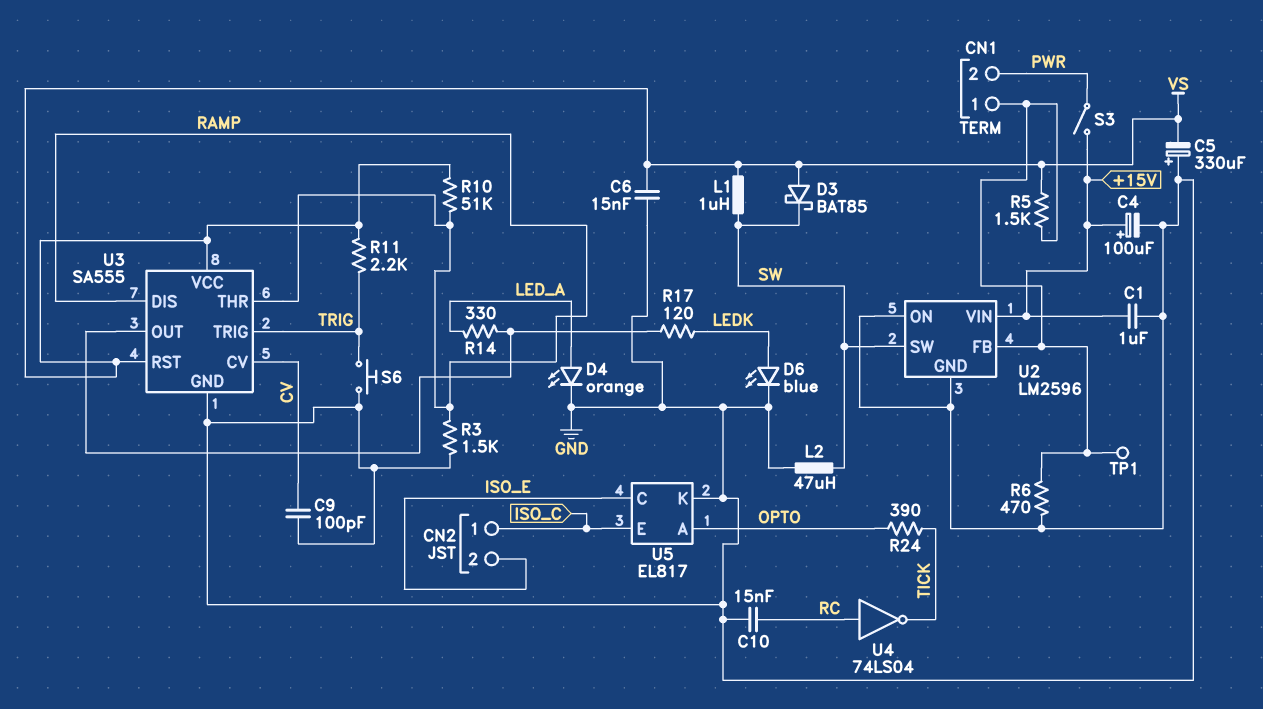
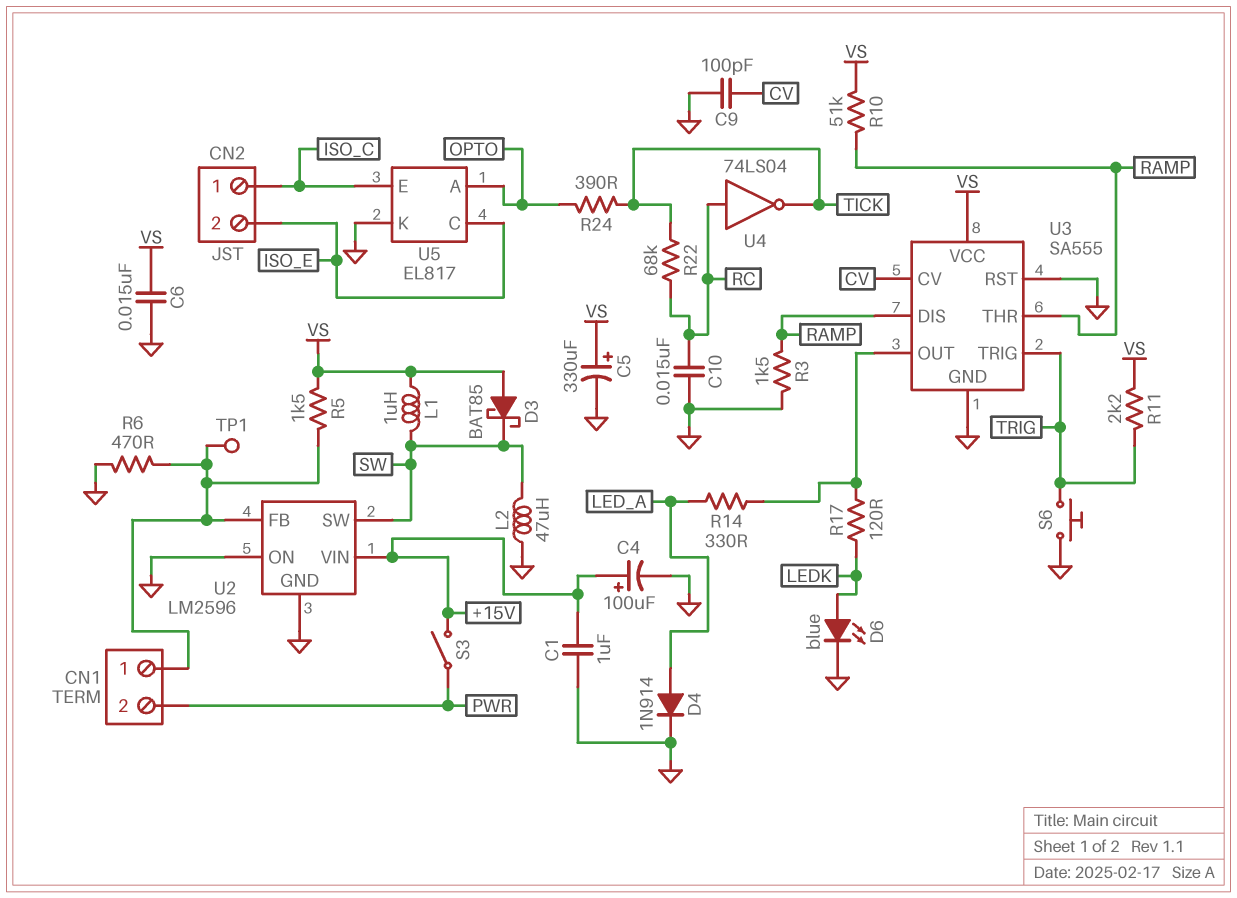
C5: 330uF (plus GND, minus VS) -> 330uF (plus VS, minus GND)
D4: LED orange (A LED_A, K GND) -> diode 1N914 (A LED_A, K GND)
R22: none -> 68k (RC, TICK)
U3 pin RST: VS -> GND

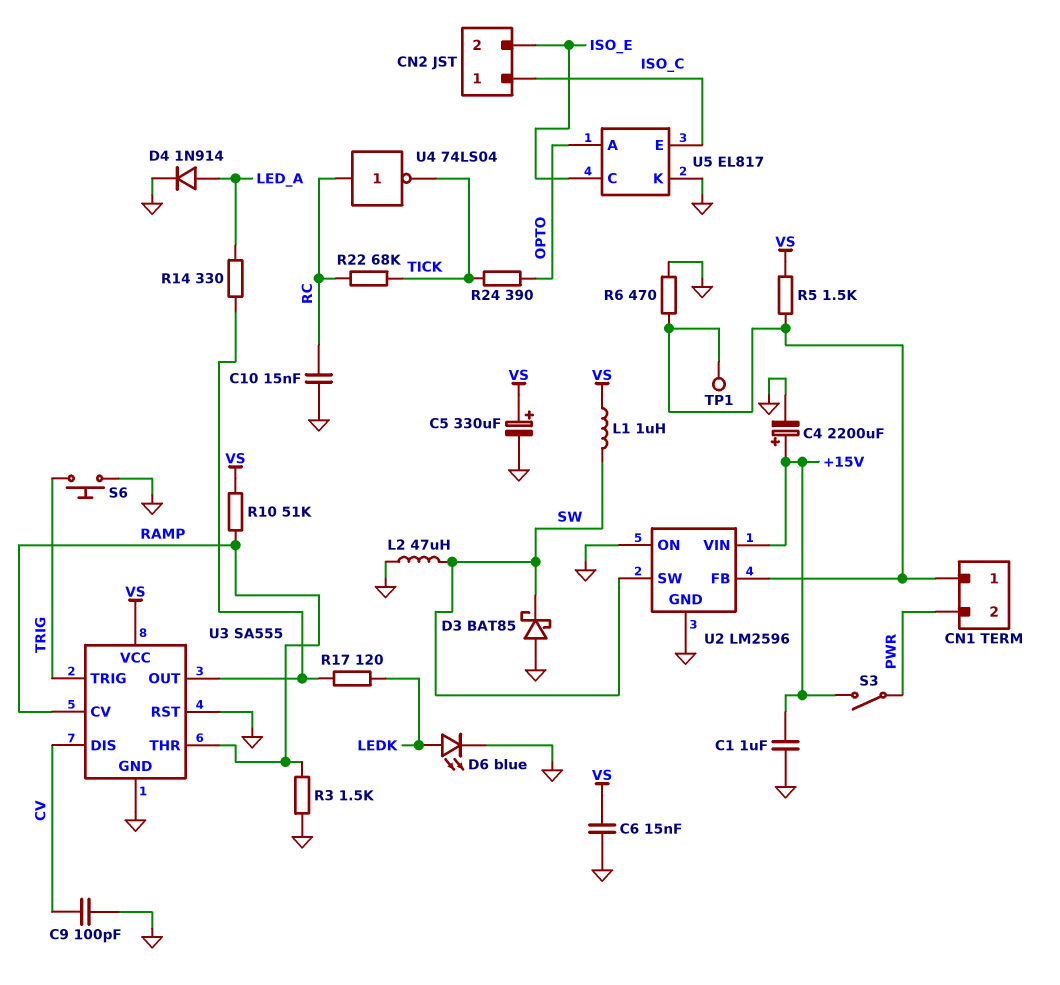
C4: 100uF (plus +15V, minus GND) -> 2200uF (plus +15V, minus GND)
D3: schottky BAT85 (A VS, K SW) -> schottky BAT85 (A GND, K SW)
R11: 2.2k (TRIG, VS) -> none
U3 pin CV: CV -> RAMP
U3 pin DIS: RAMP -> CV

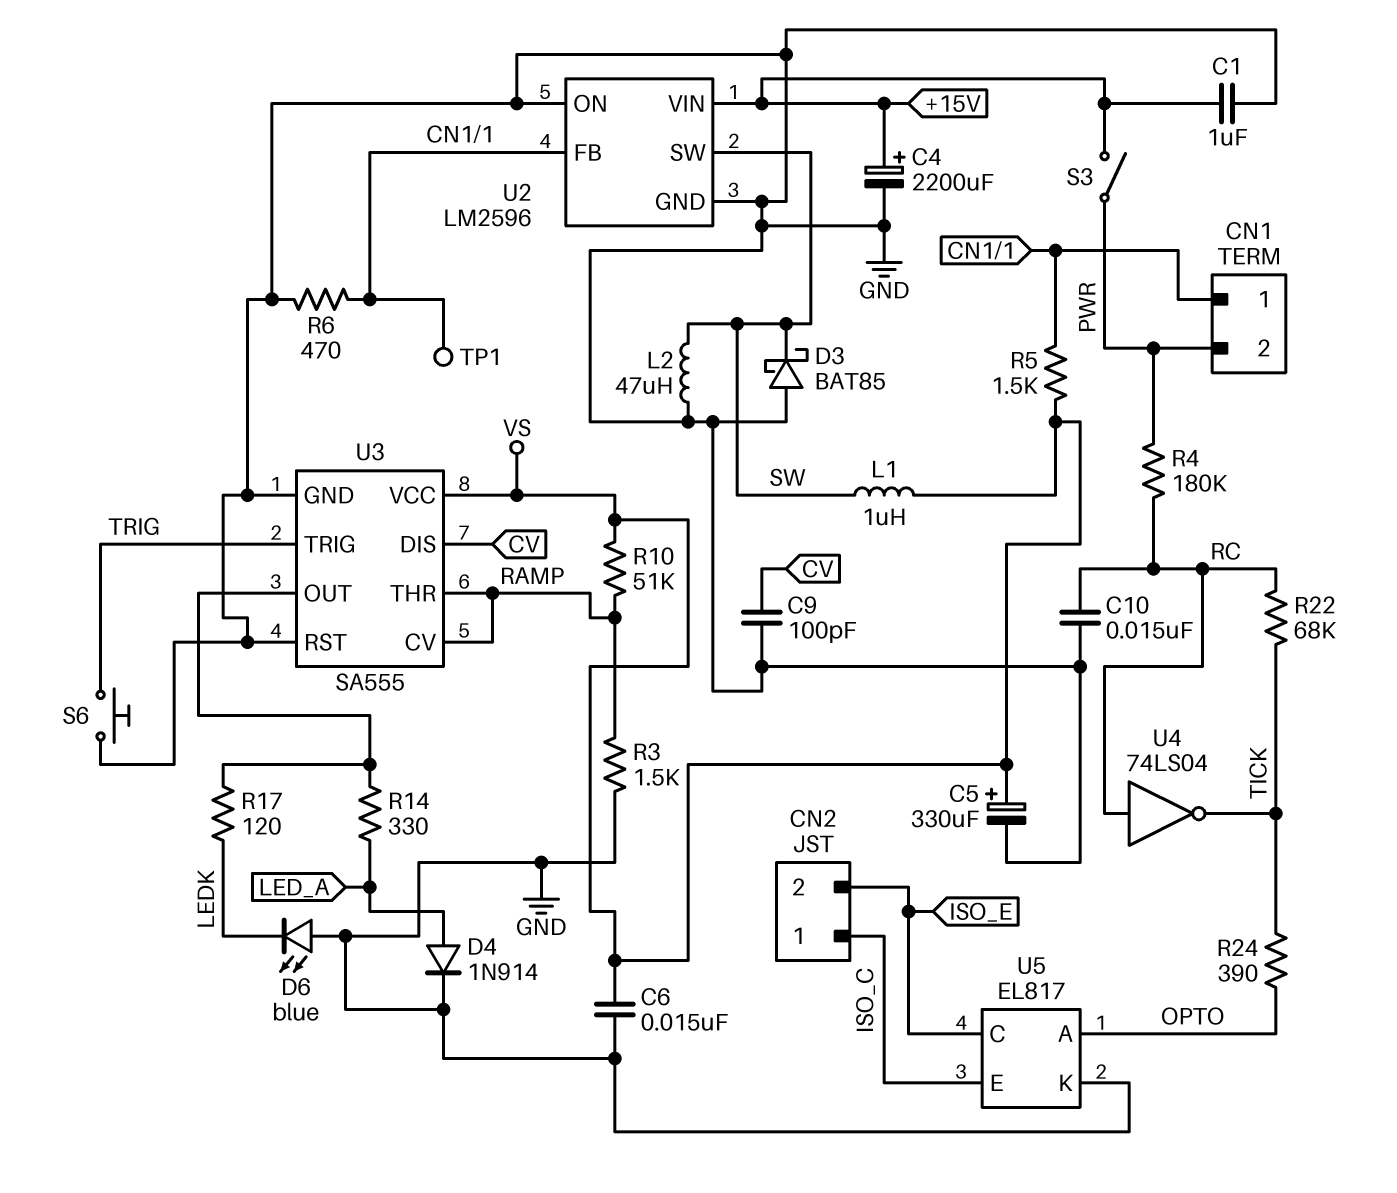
D6: LED blue (A LEDK, K GND) -> LED blue (A GND, K LEDK)
R4: none -> 180k (PWR, RC)

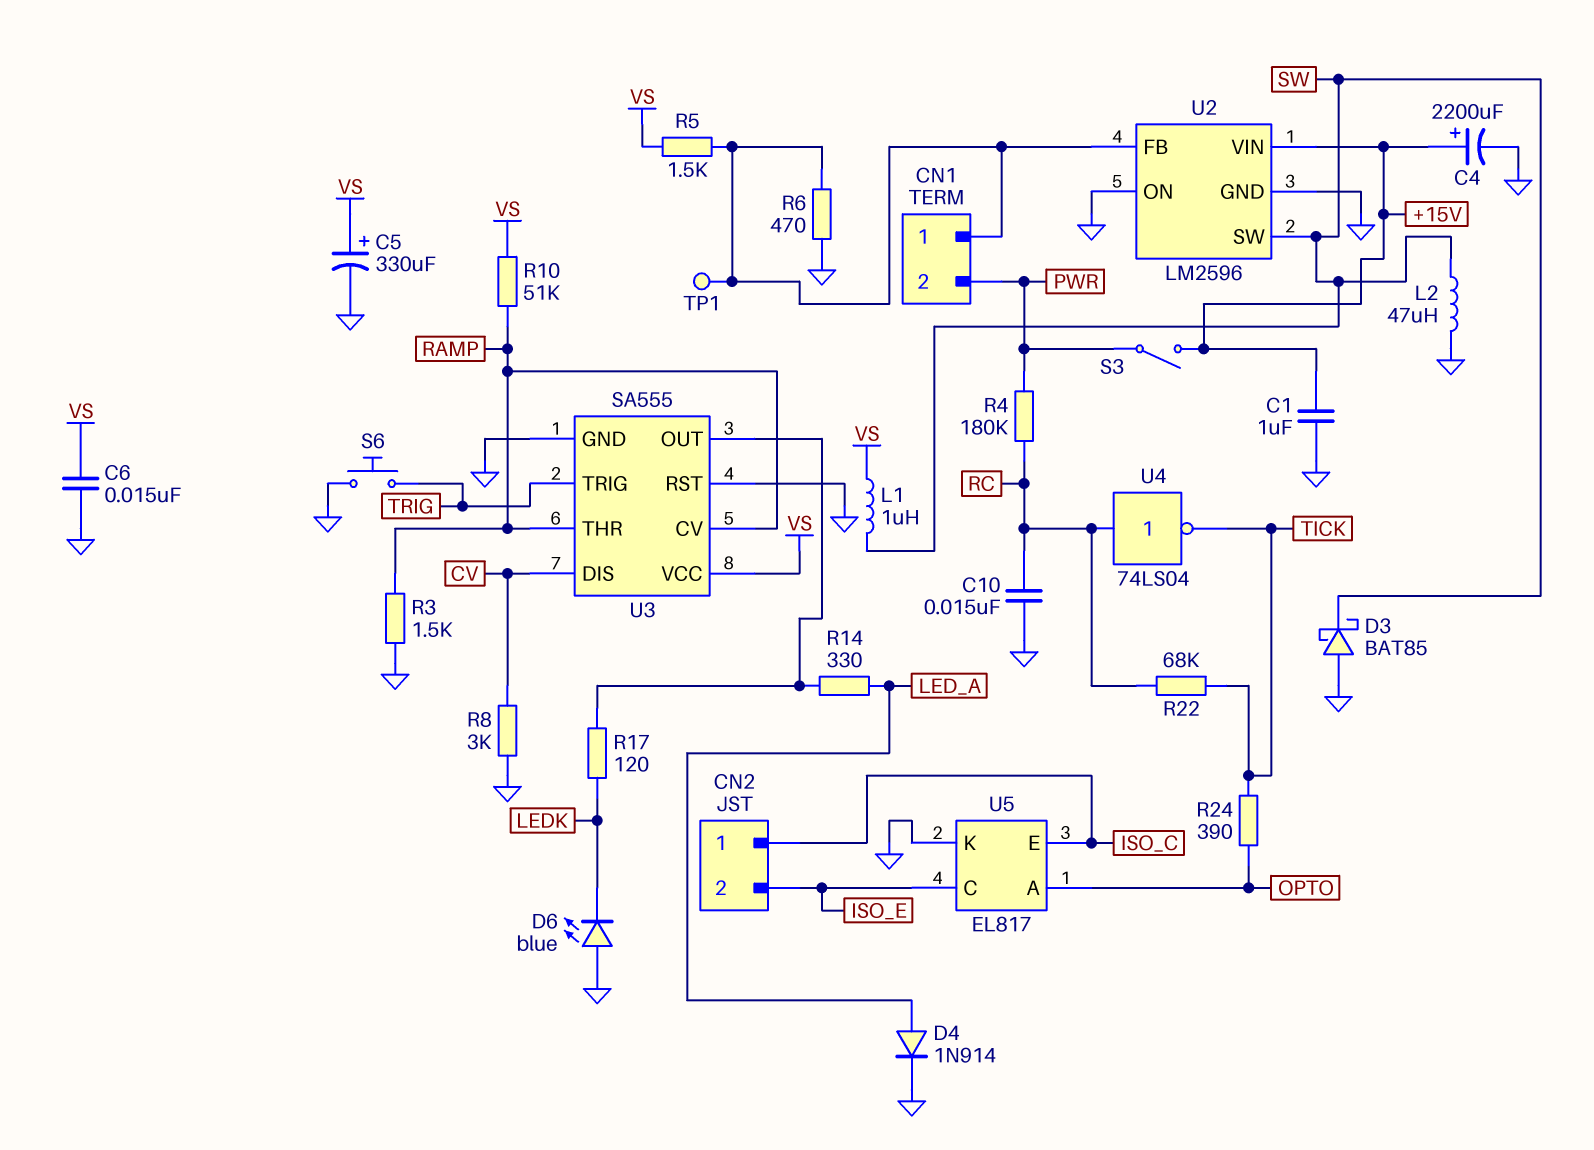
C9: 100pF (CV, GND) -> none
R8: none -> 3k (CV, GND)

